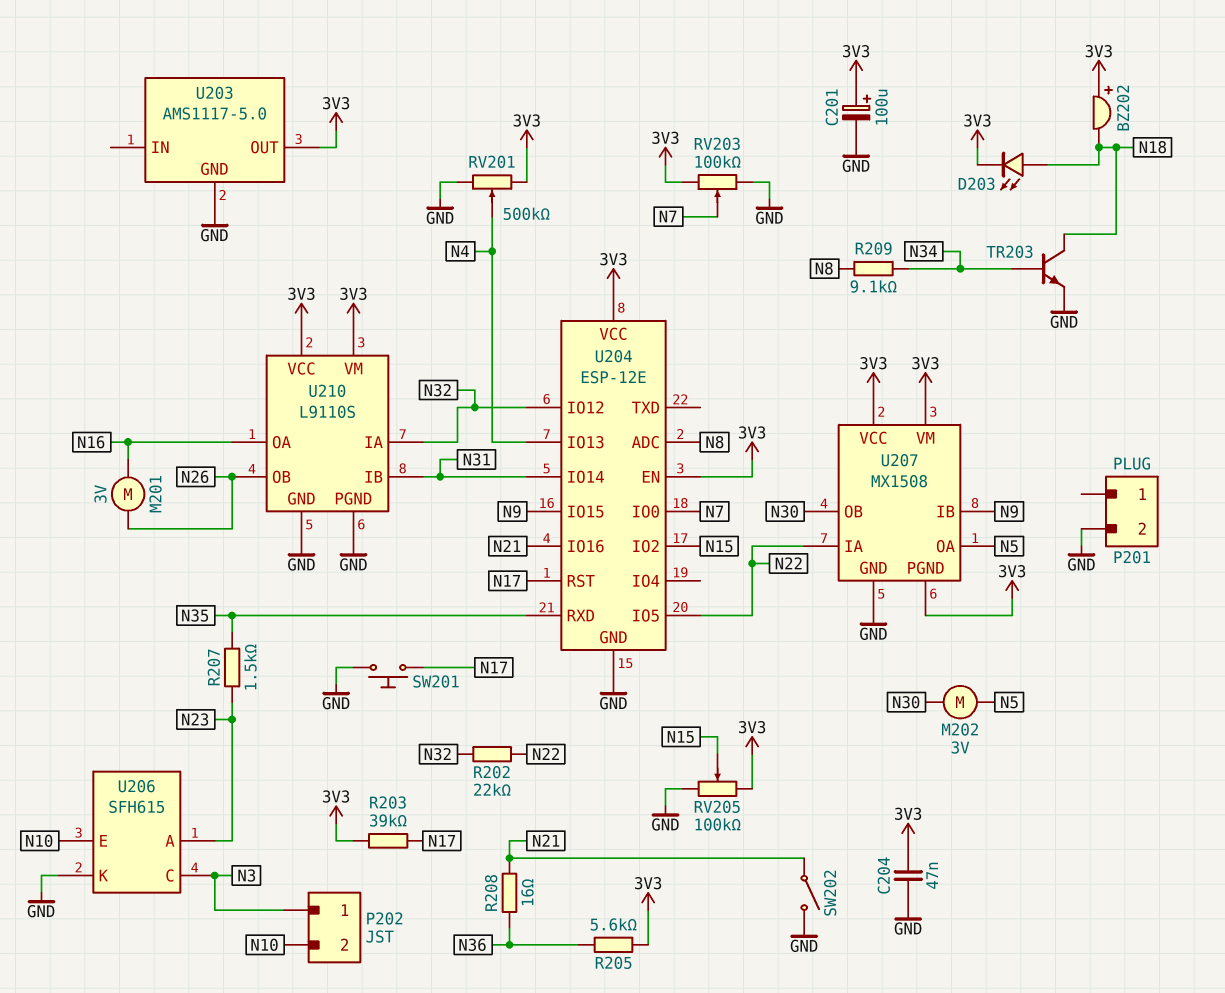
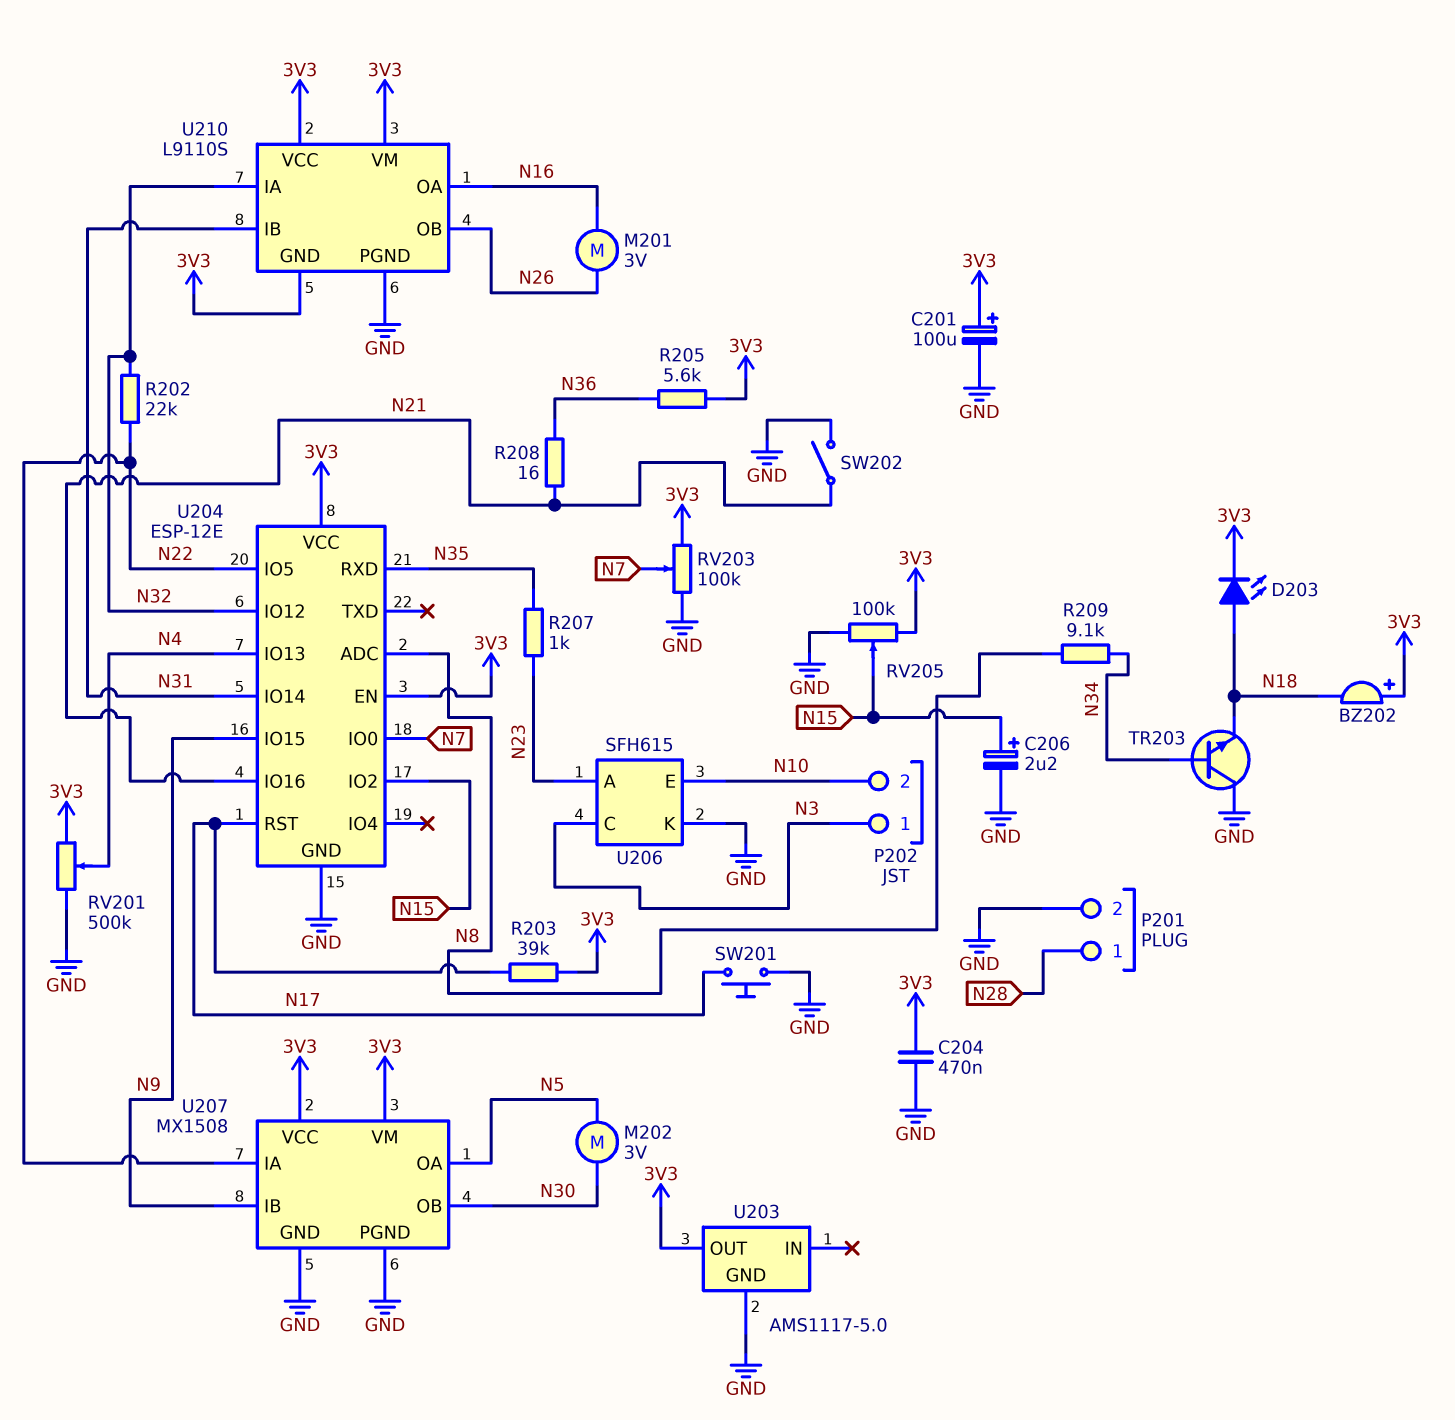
C204: 47nF (3V3, GND) -> 470nF (3V3, GND)
C206: none -> 2.2uF (plus N15, minus GND)
P201 pin 1: none -> N28
R207: 1.5k (N23, N35) -> 1k (N23, N35)
TR203: NPN (B N34, C N18, E GND) -> NPN (B N34, C GND, E N18)
U207 pin PGND: 3V3 -> GND
U210 pin GND: GND -> 3V3

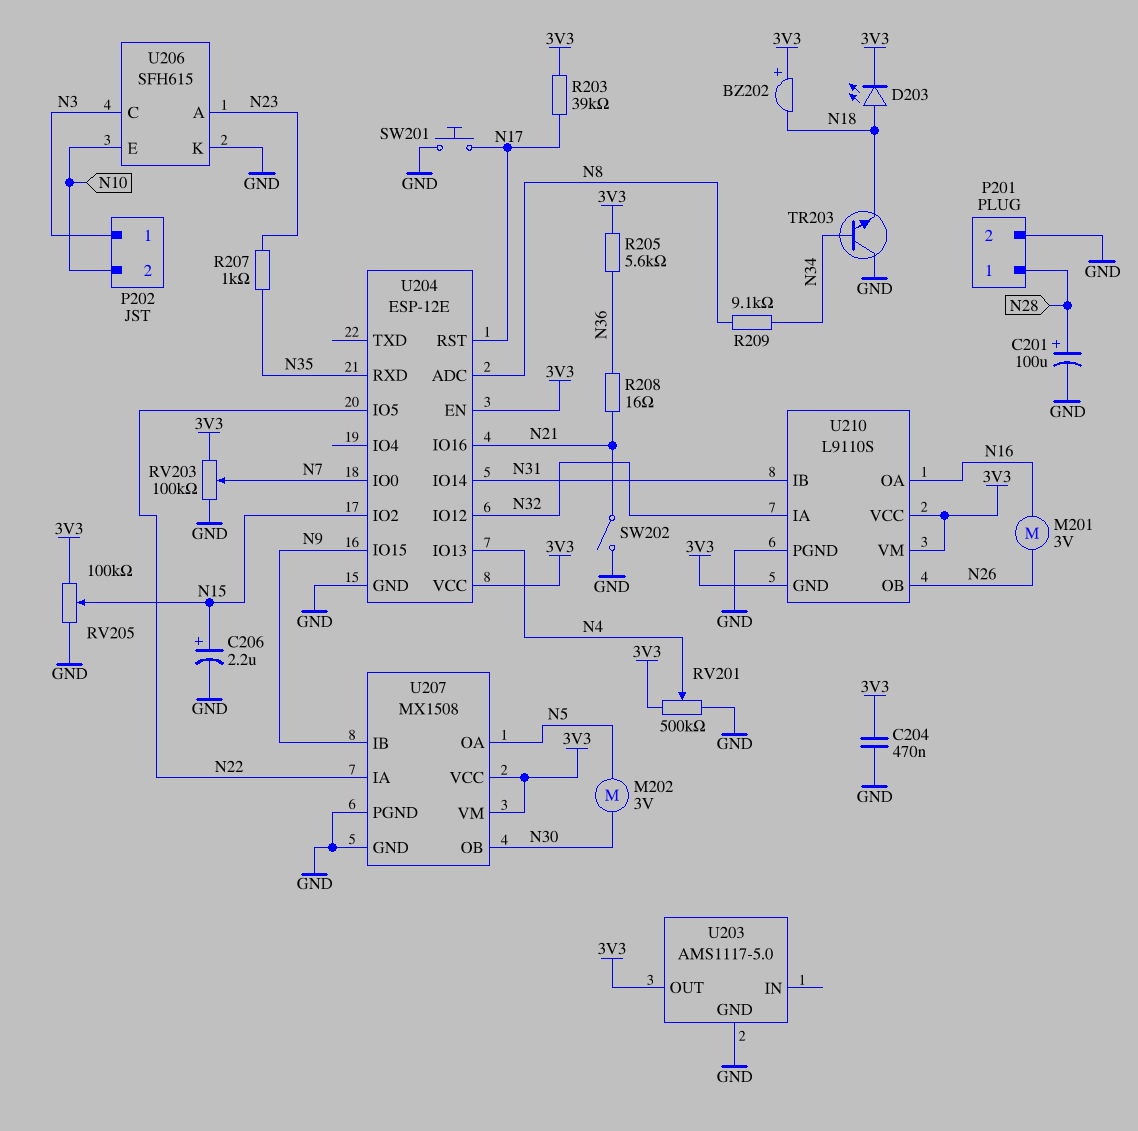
C201: 100uF (plus 3V3, minus GND) -> 100uF (plus N28, minus GND)
R202: 22k (N22, N32) -> none

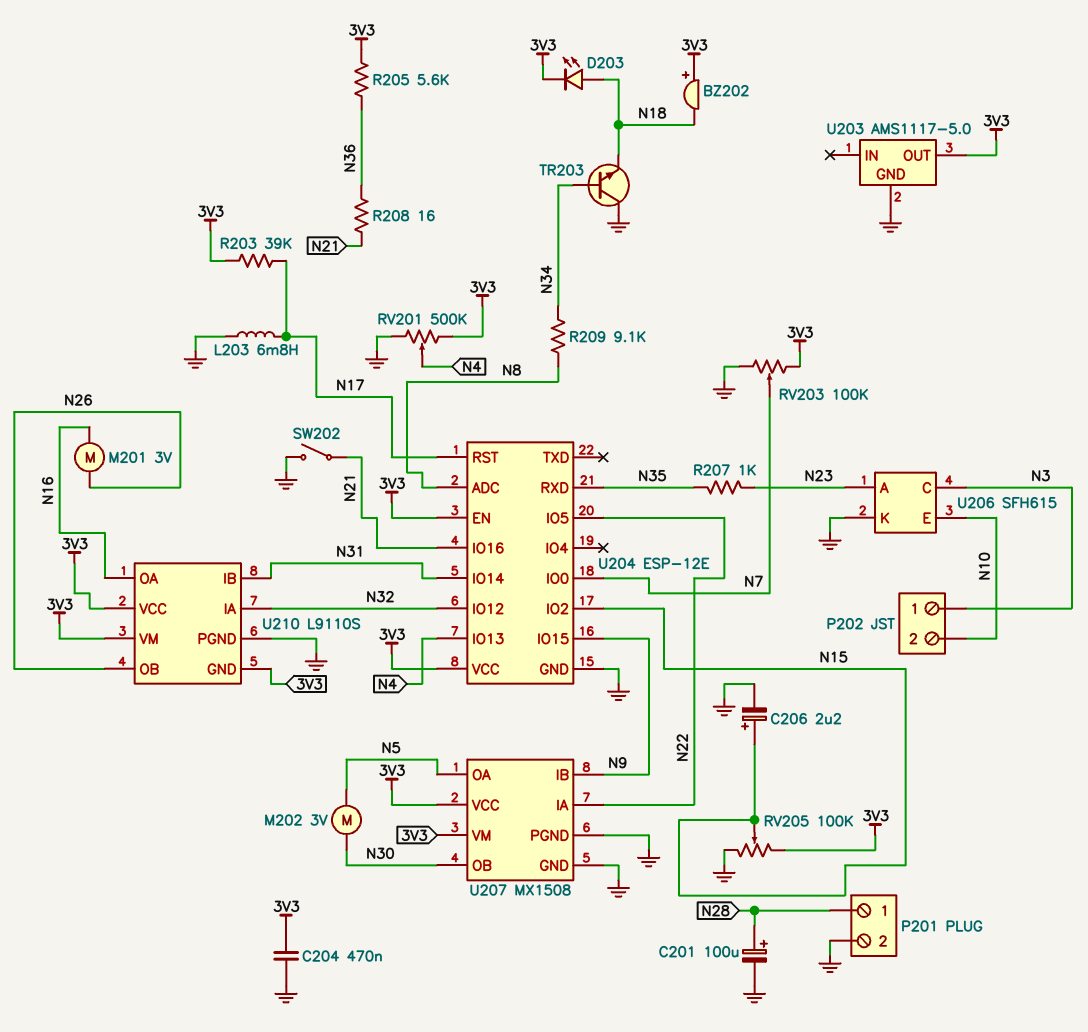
L203: none -> 6.8mH (GND, N17)
SW201: button (GND, N17) -> none

